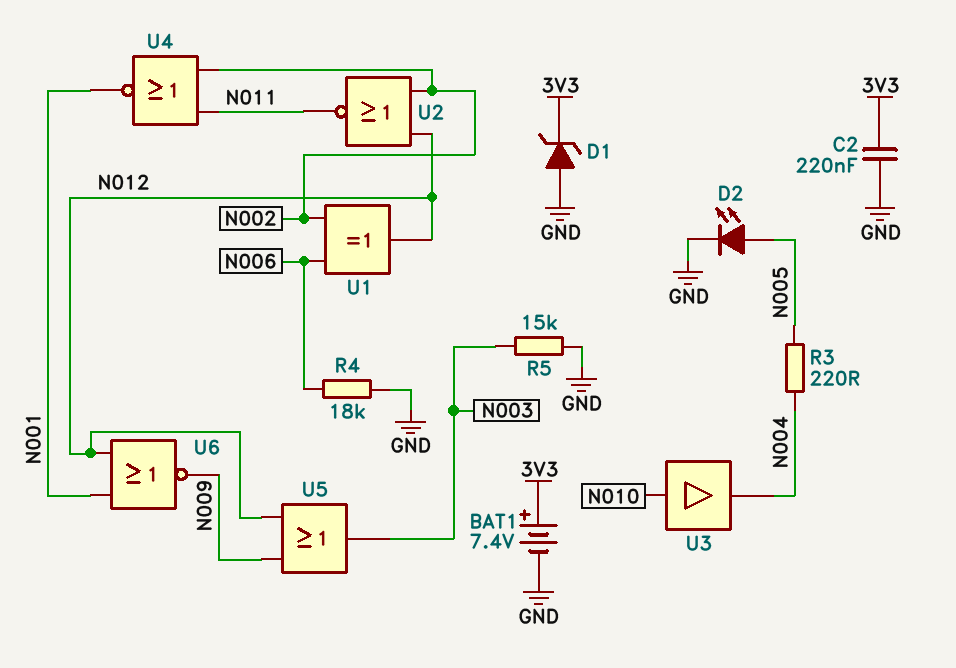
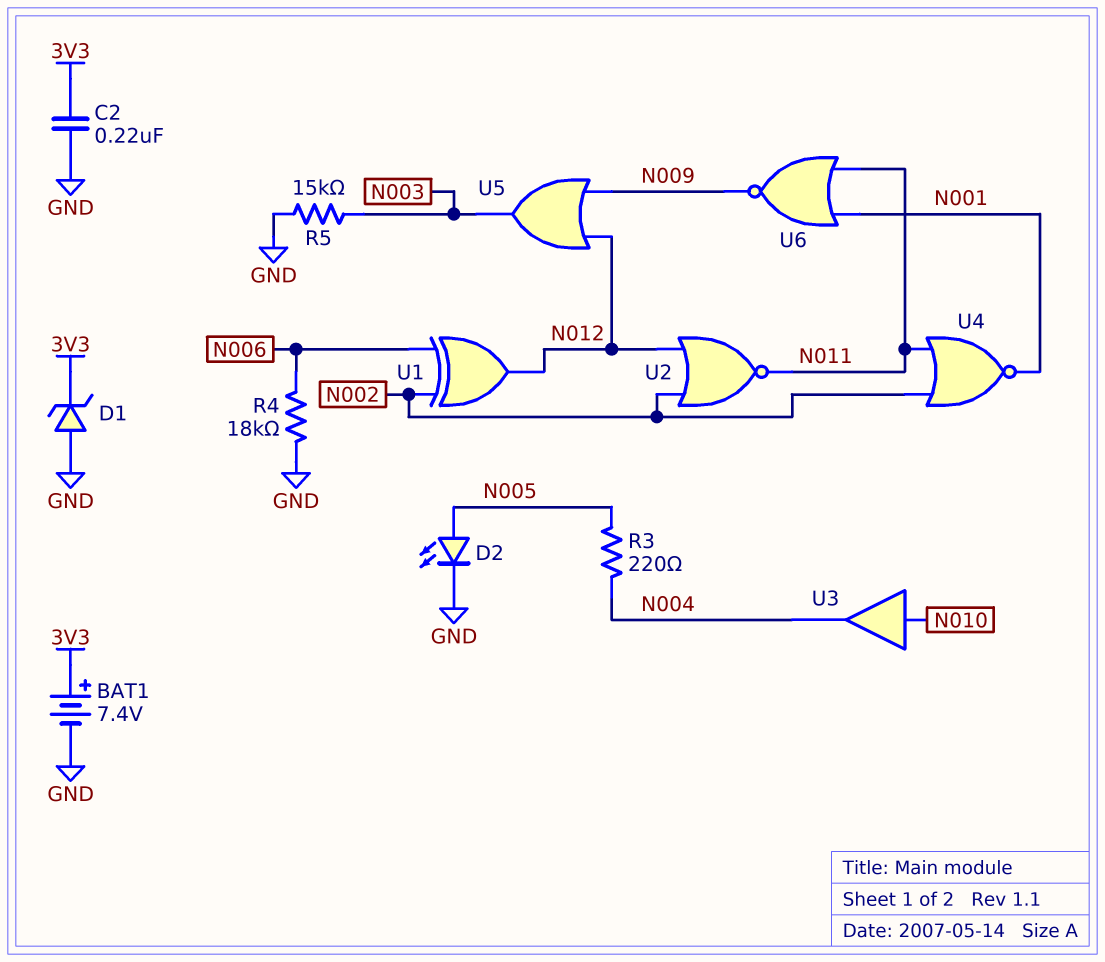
U6: NOR (in N001, in N012, out N009) -> NOR (in N001, in N011, out N009)

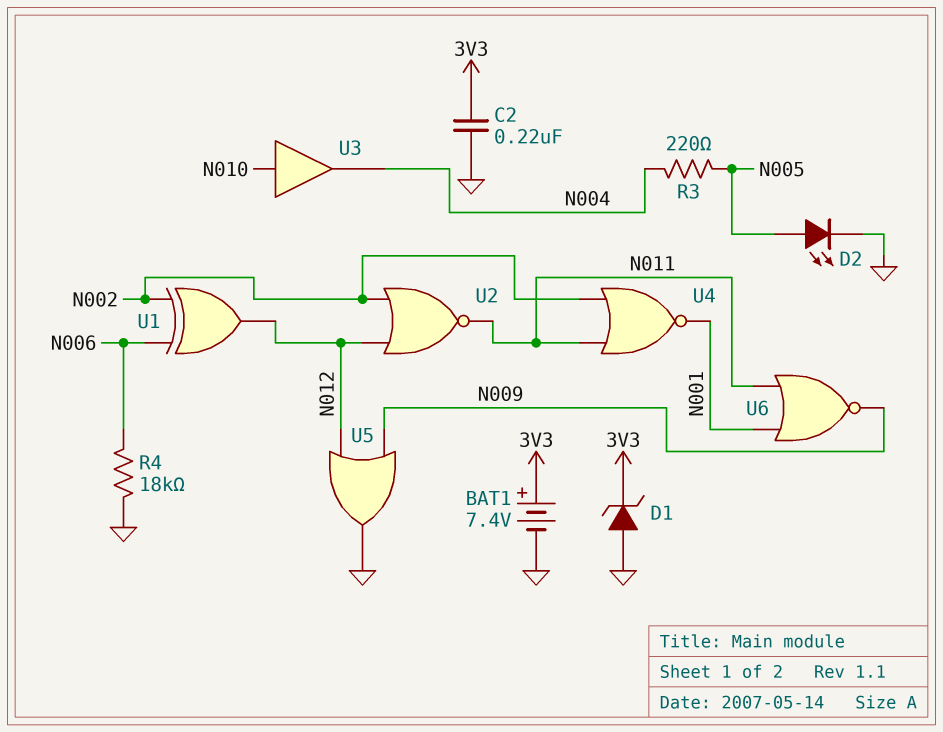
R5: 15k (GND, N003) -> none
U5: OR (in N009, in N012, out N003) -> OR (in N009, in N012, out GND)

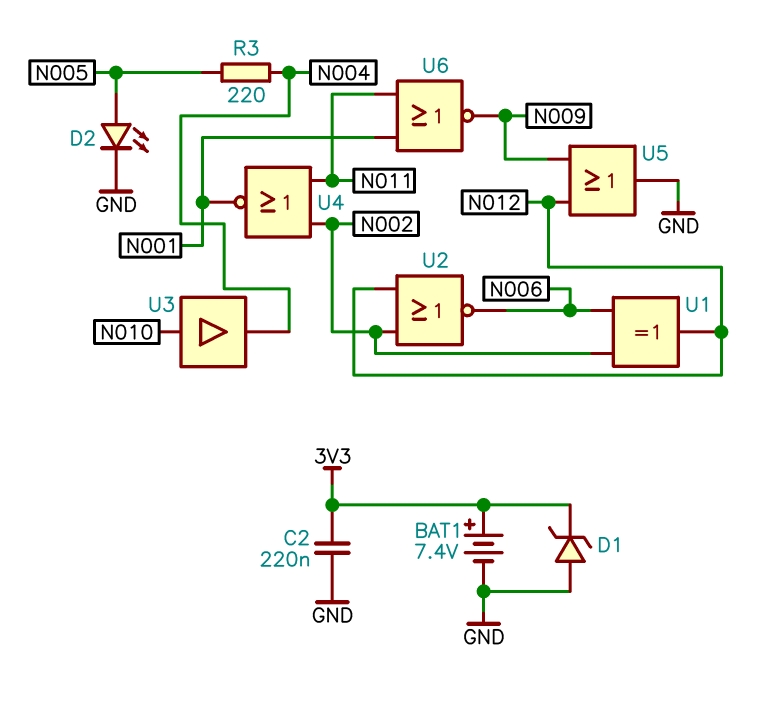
R4: 18k (GND, N006) -> none
U2: NOR (in N002, in N012, out N011) -> NOR (in N002, in N012, out N006)

